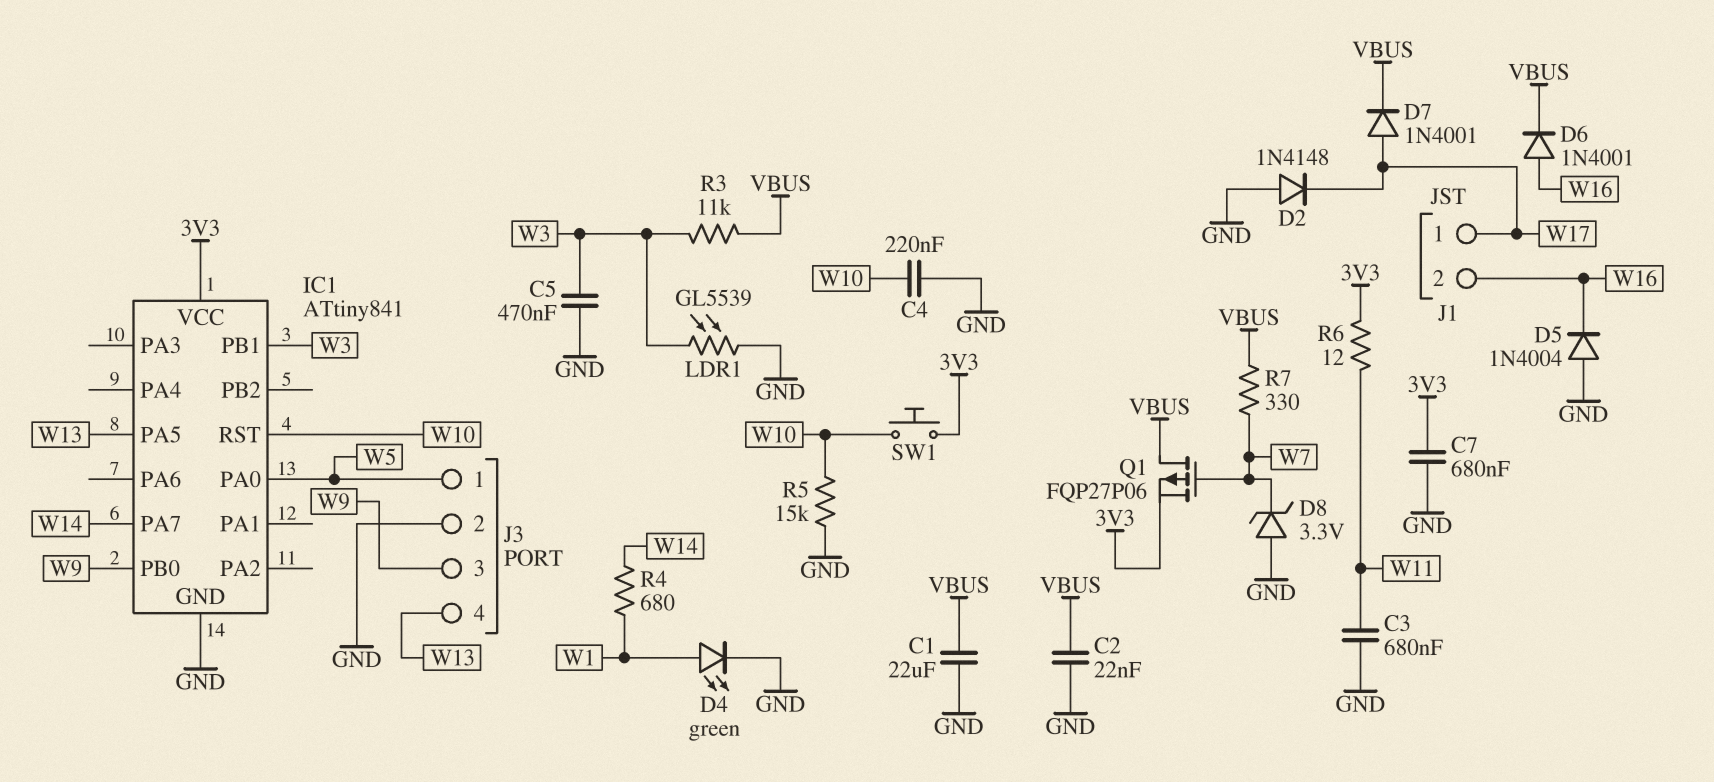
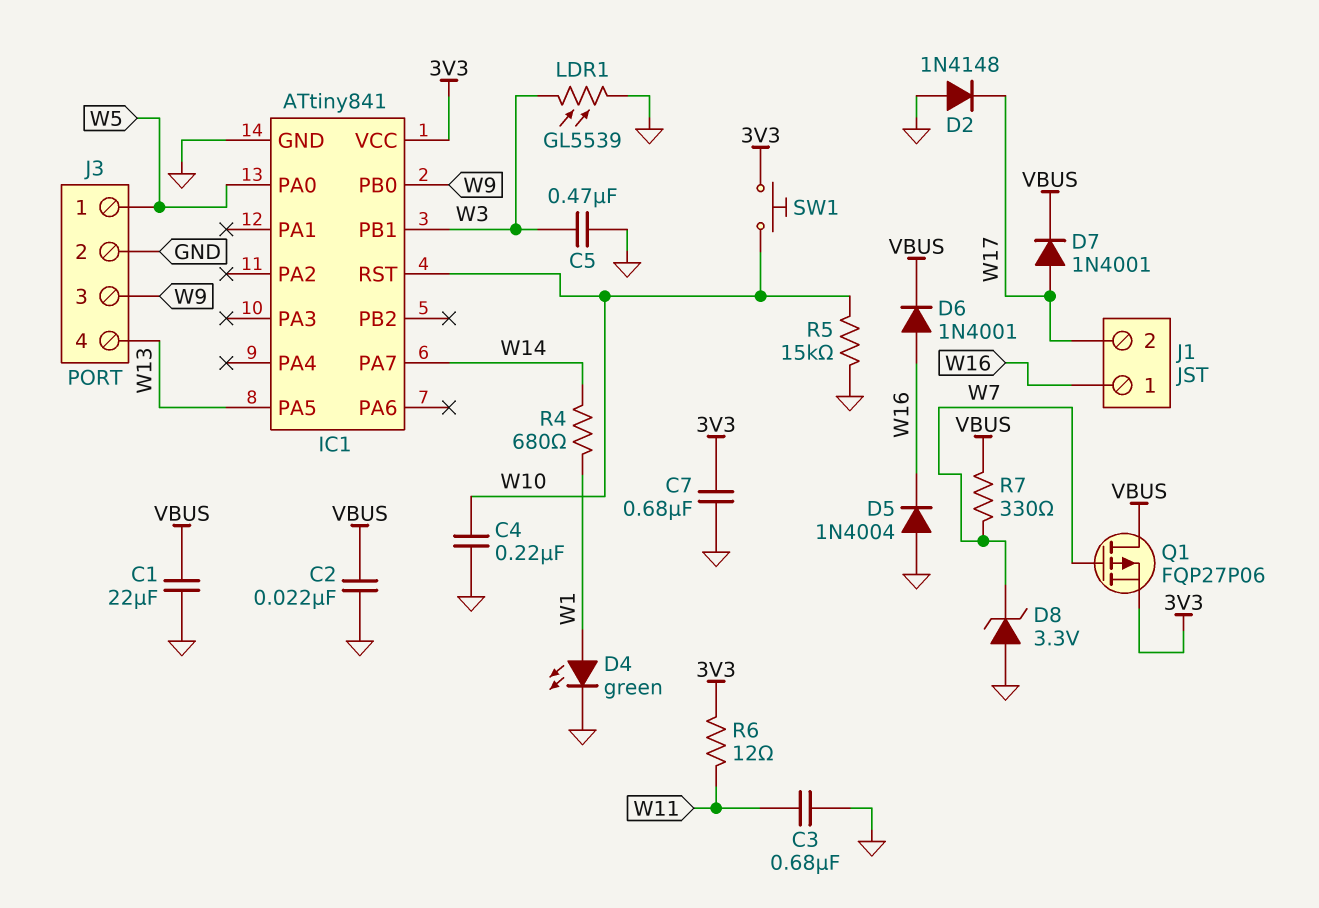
J1 pin 1: W17 -> W16
J1 pin 2: W16 -> W17
R3: 11k (VBUS, W3) -> none

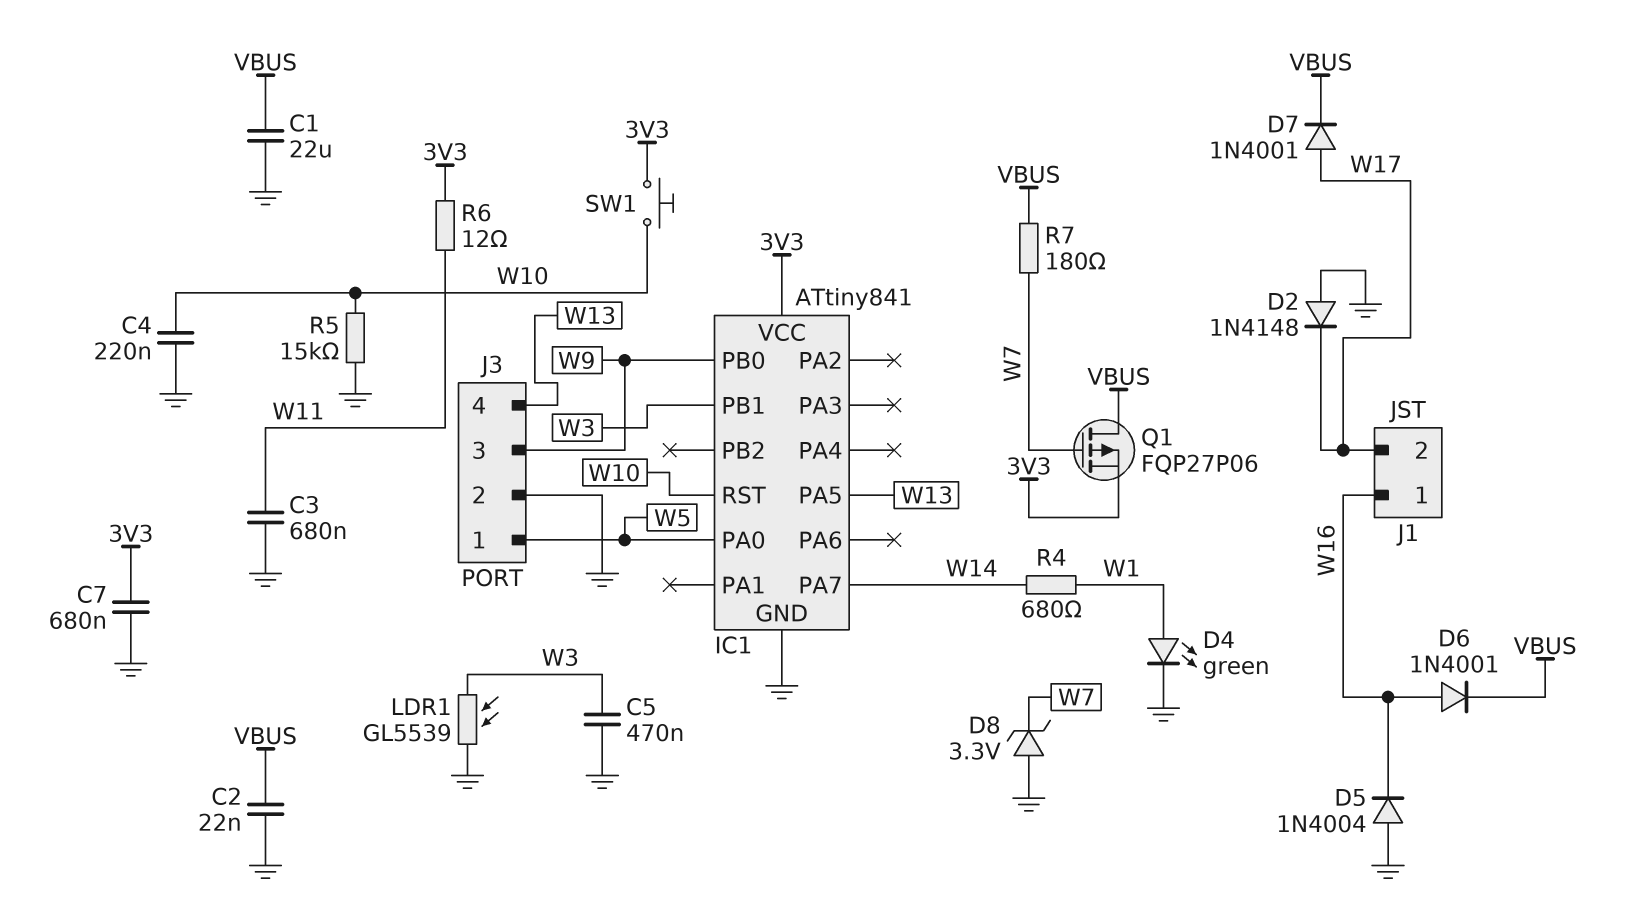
R7: 330 (VBUS, W7) -> 180 (VBUS, W7)

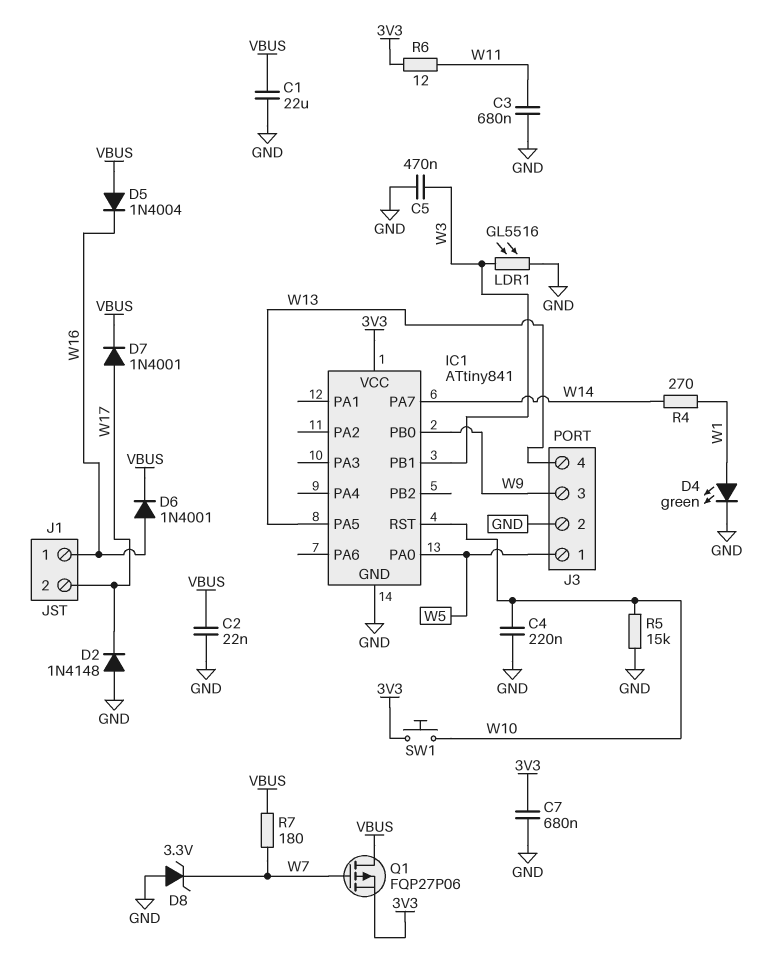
D5: diode 1N4004 (A GND, K W16) -> diode 1N4004 (A VBUS, K W16)
LDR1: GL5539 (GND, W3) -> GL5516 (GND, W3)
R4: 680 (W1, W14) -> 270 (W1, W14)

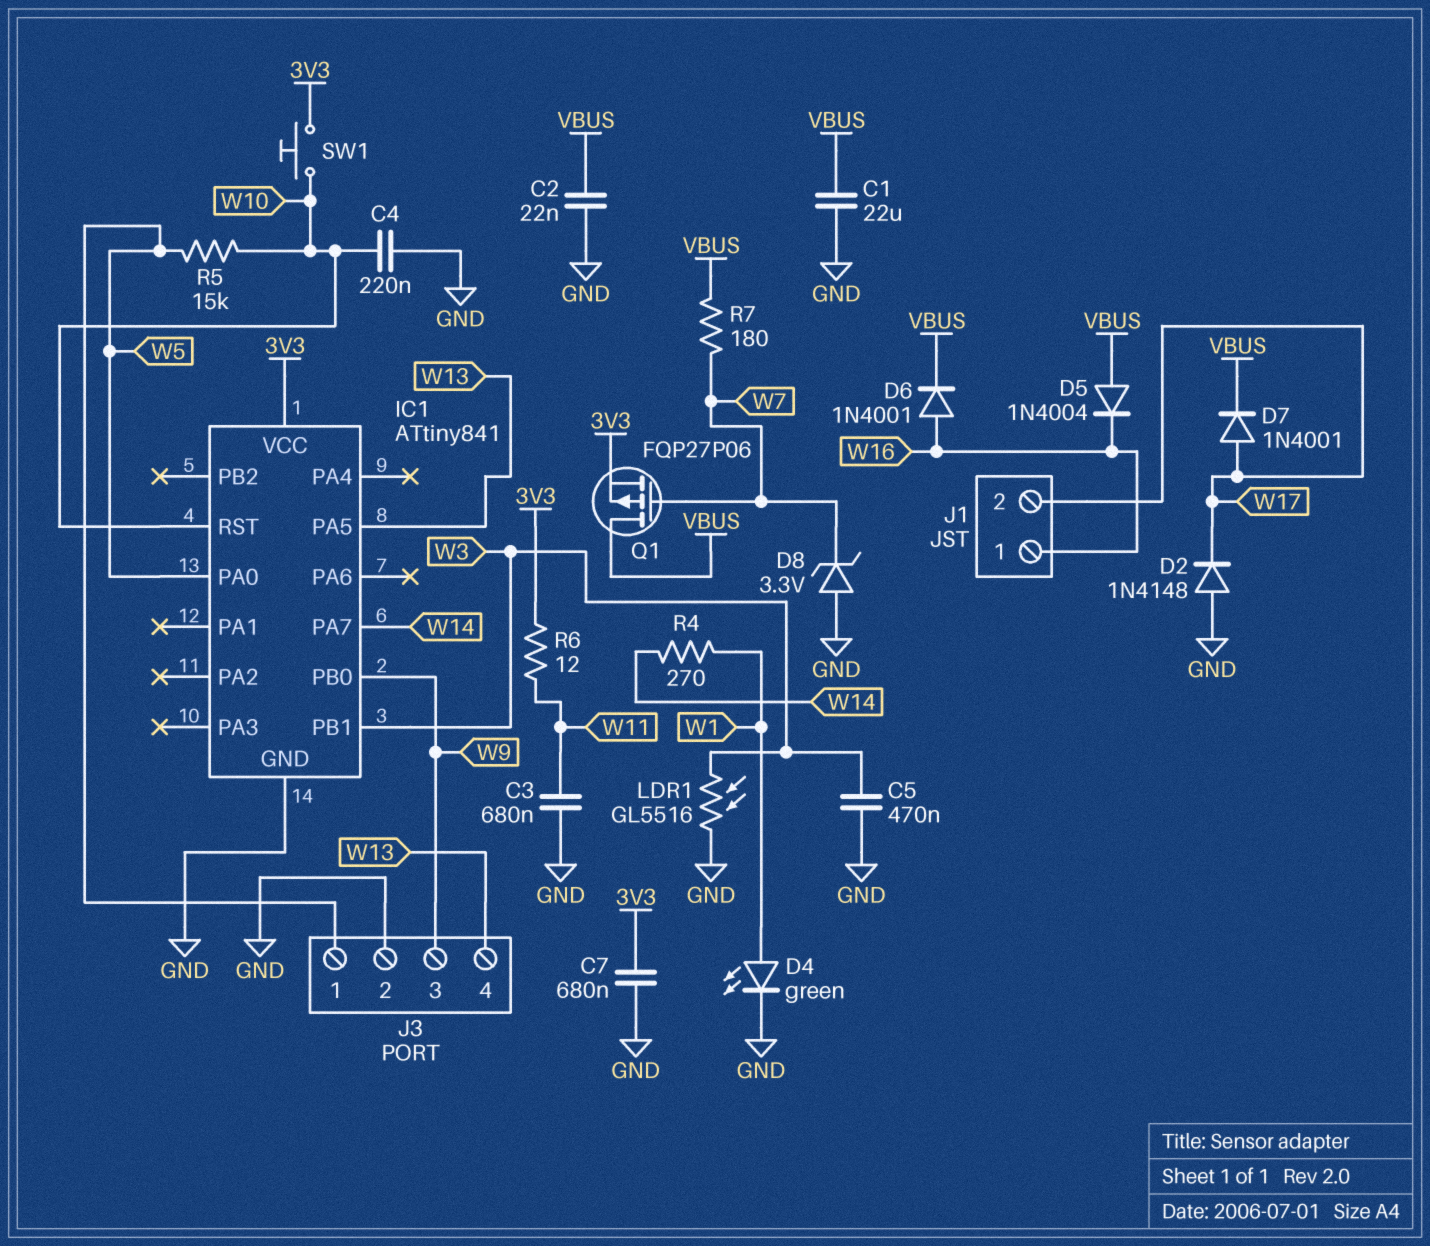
R5: 15k (GND, W10) -> 15k (W5, W10)

